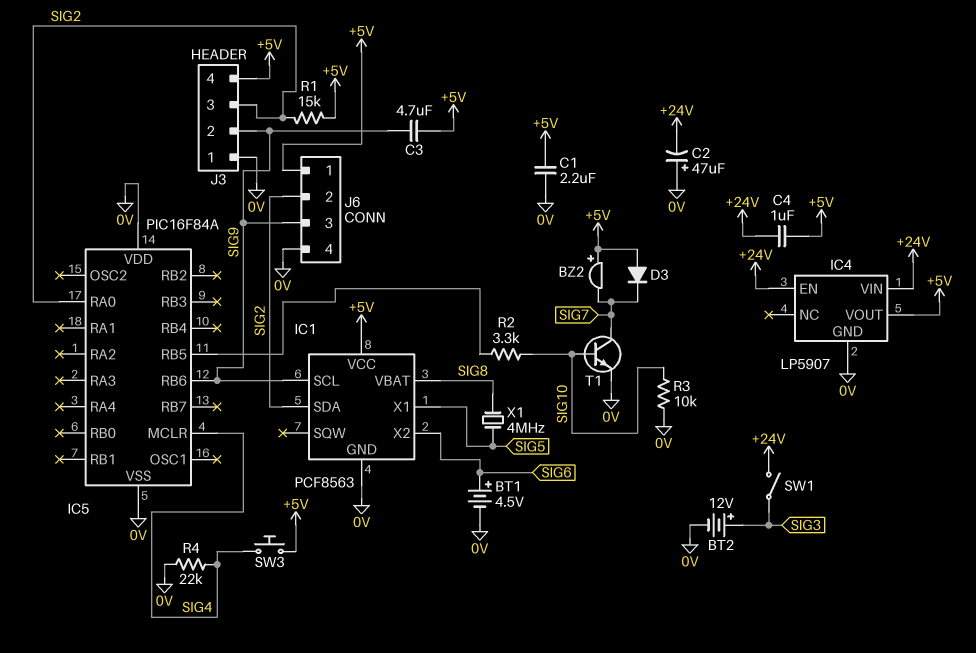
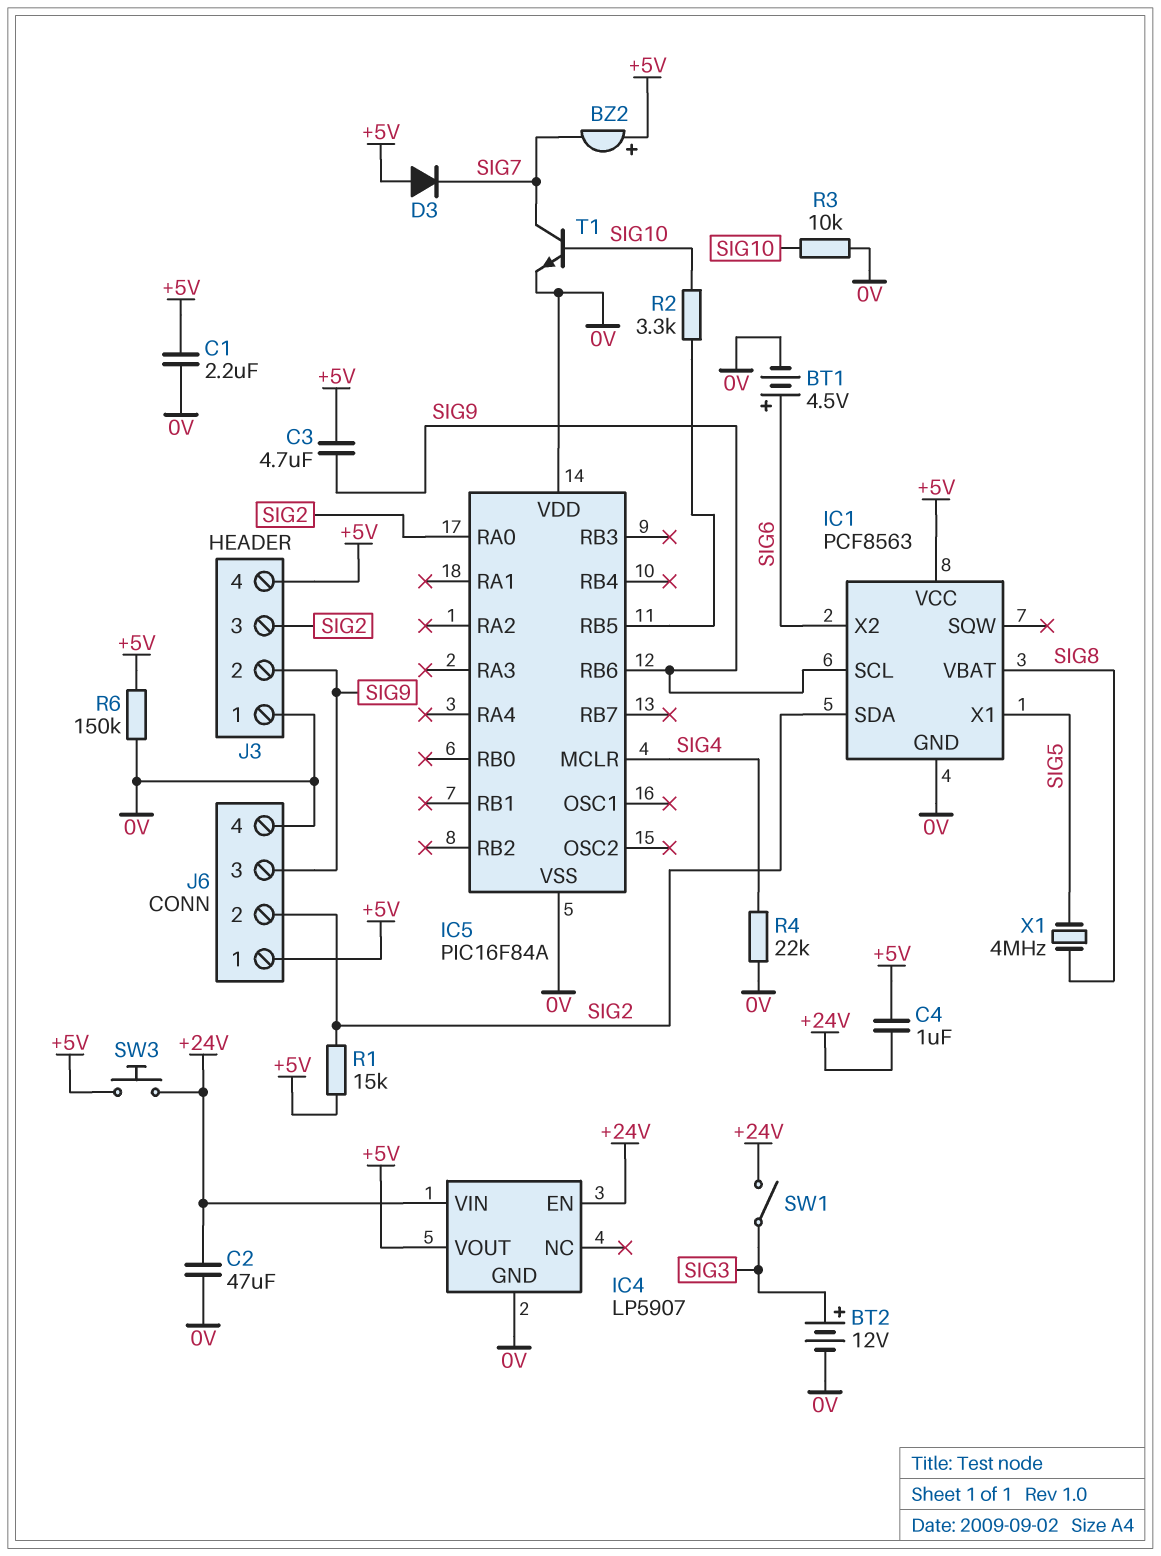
C2: 47uF (plus 0V, minus +24V) -> 47uF (+24V, 0V)
R6: none -> 150k (+5V, 0V)
SW3: button (+5V, SIG4) -> button (+5V, +24V)

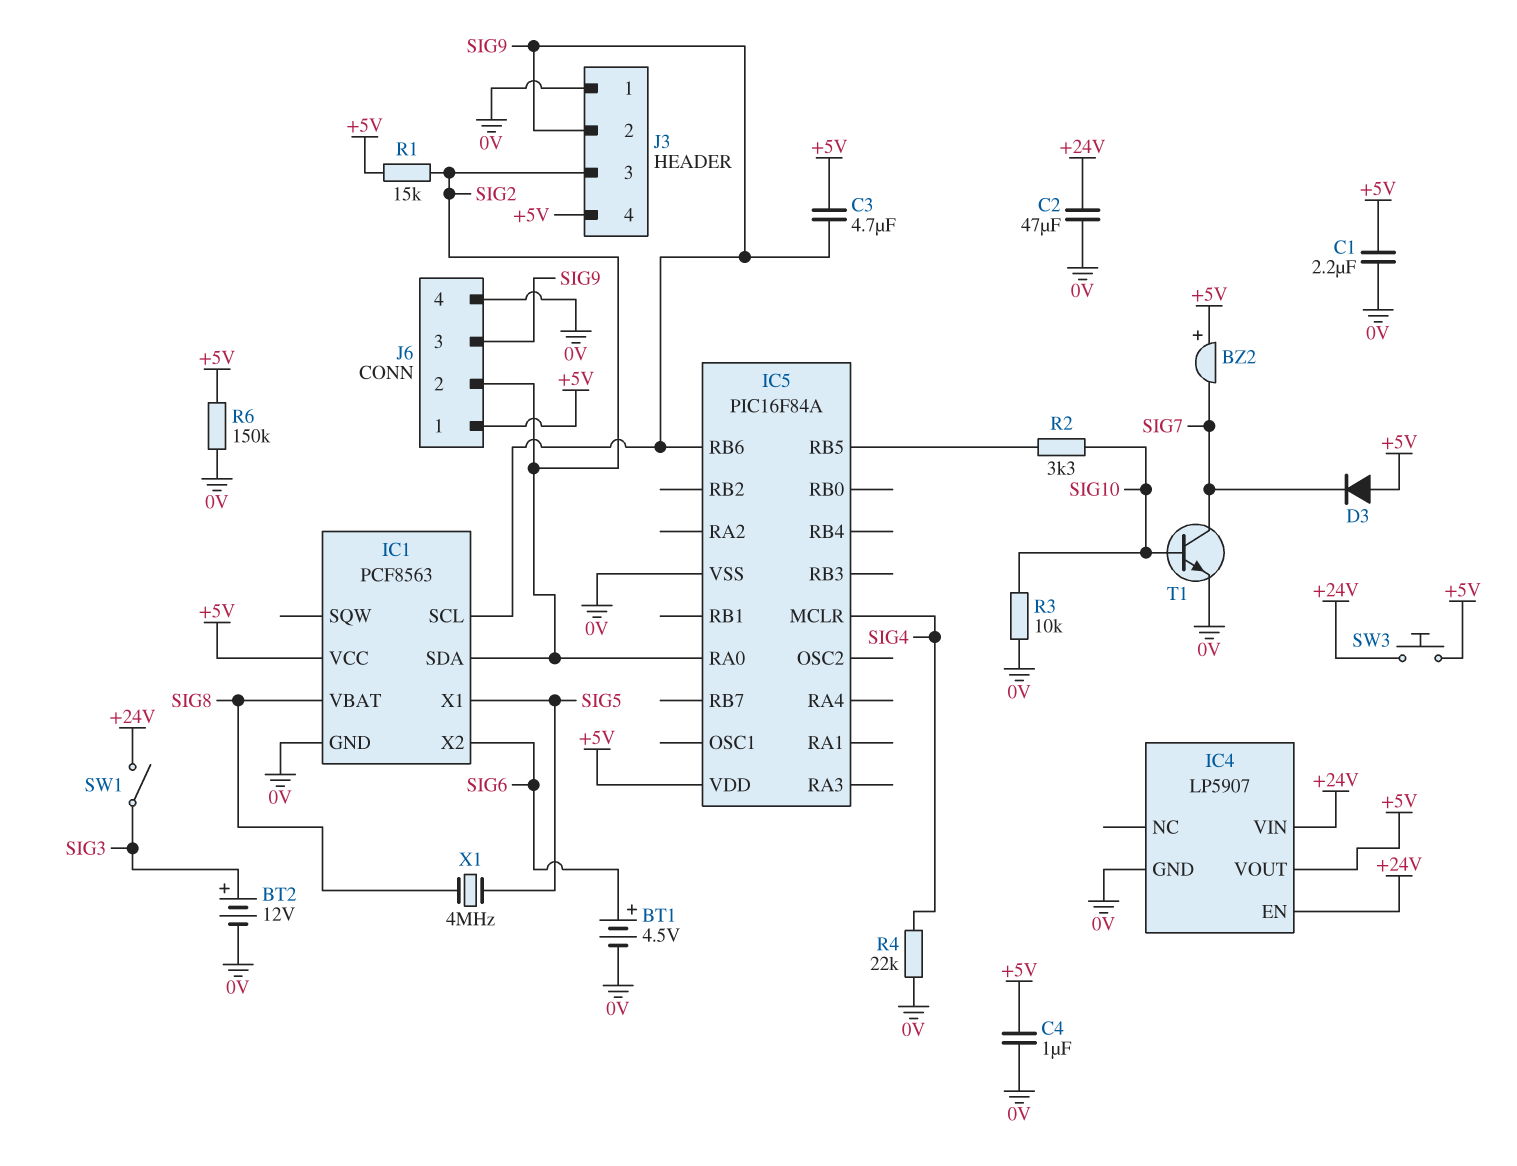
C4: 1uF (+5V, +24V) -> 1uF (+5V, 0V)
IC5 pin VDD: 0V -> +5V

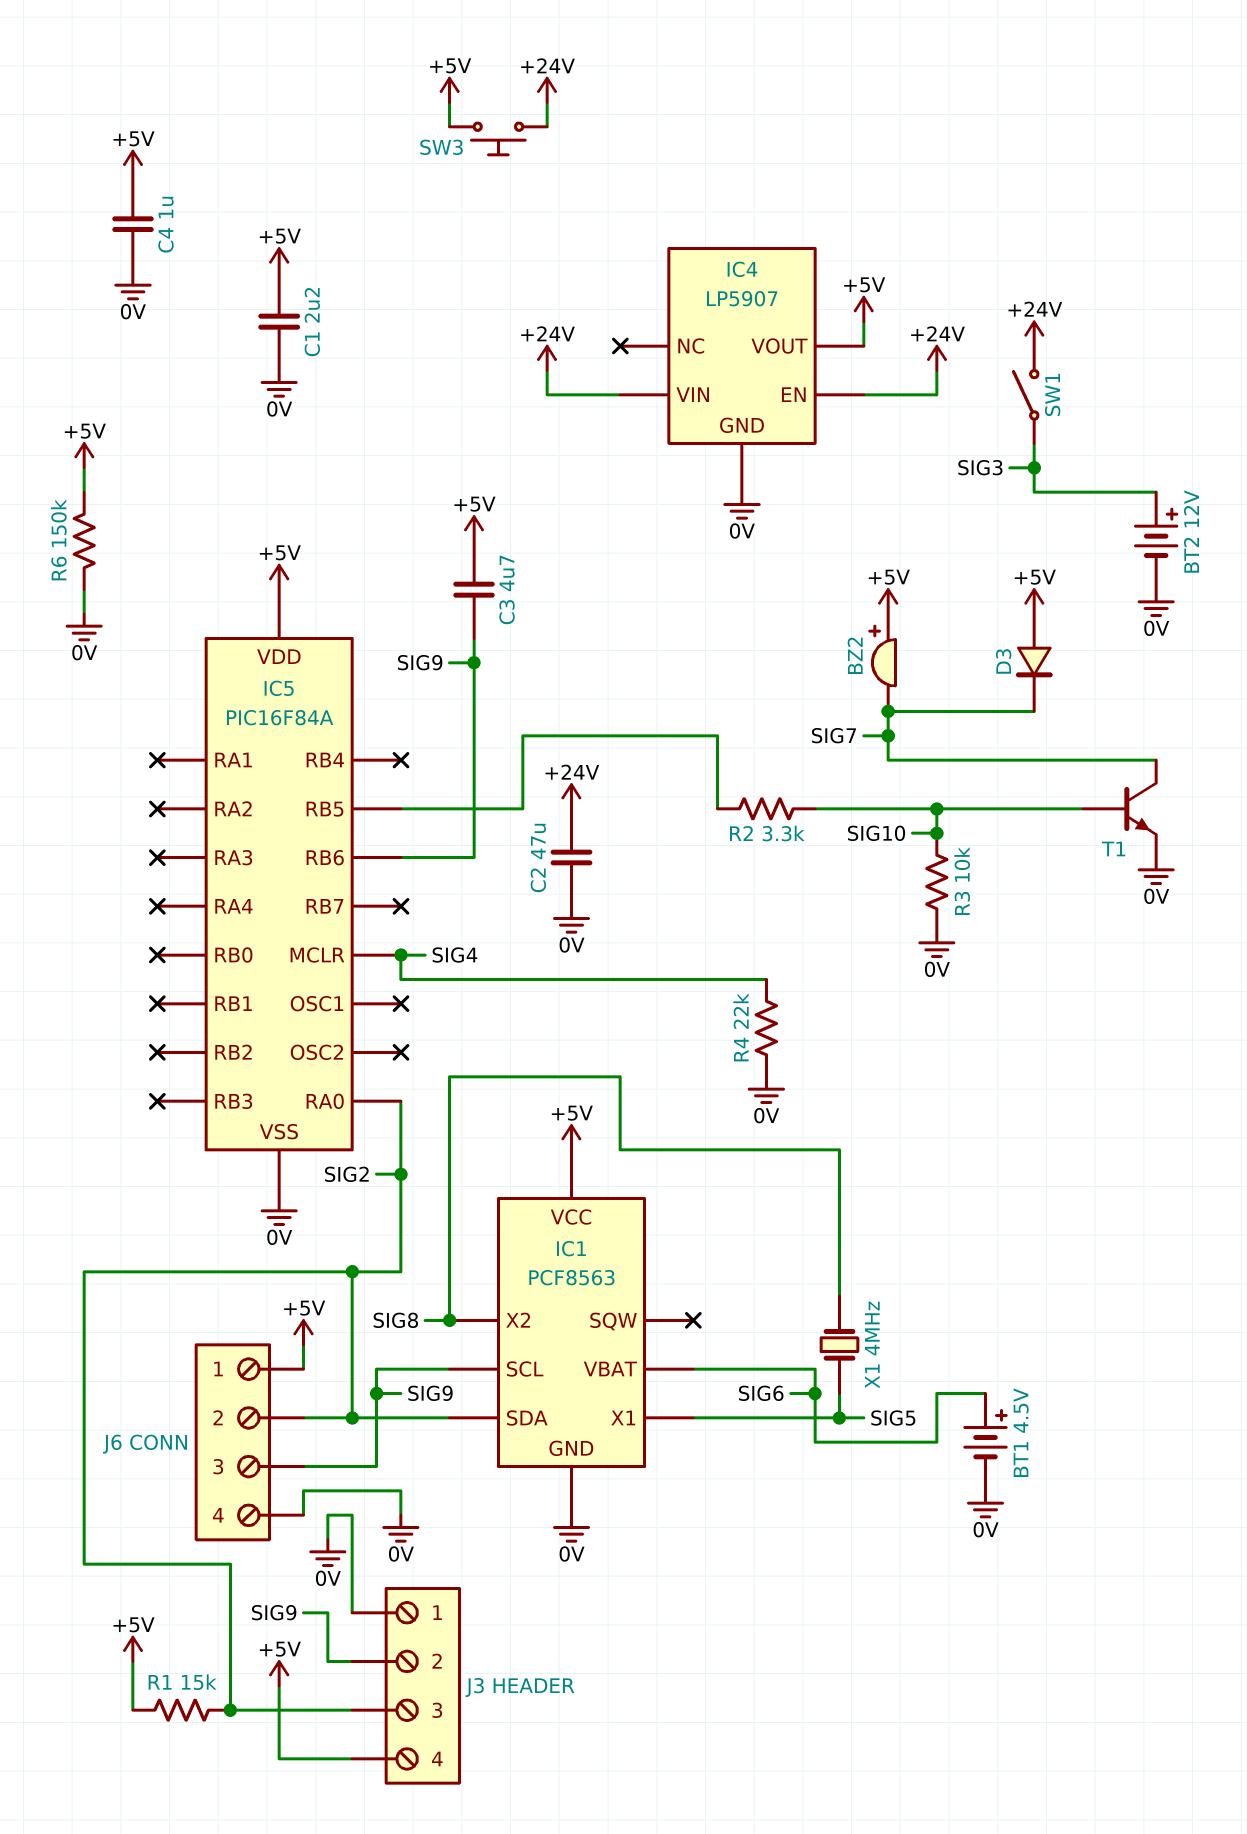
IC1 pin VBAT: SIG8 -> SIG6
IC1 pin X2: SIG6 -> SIG8

